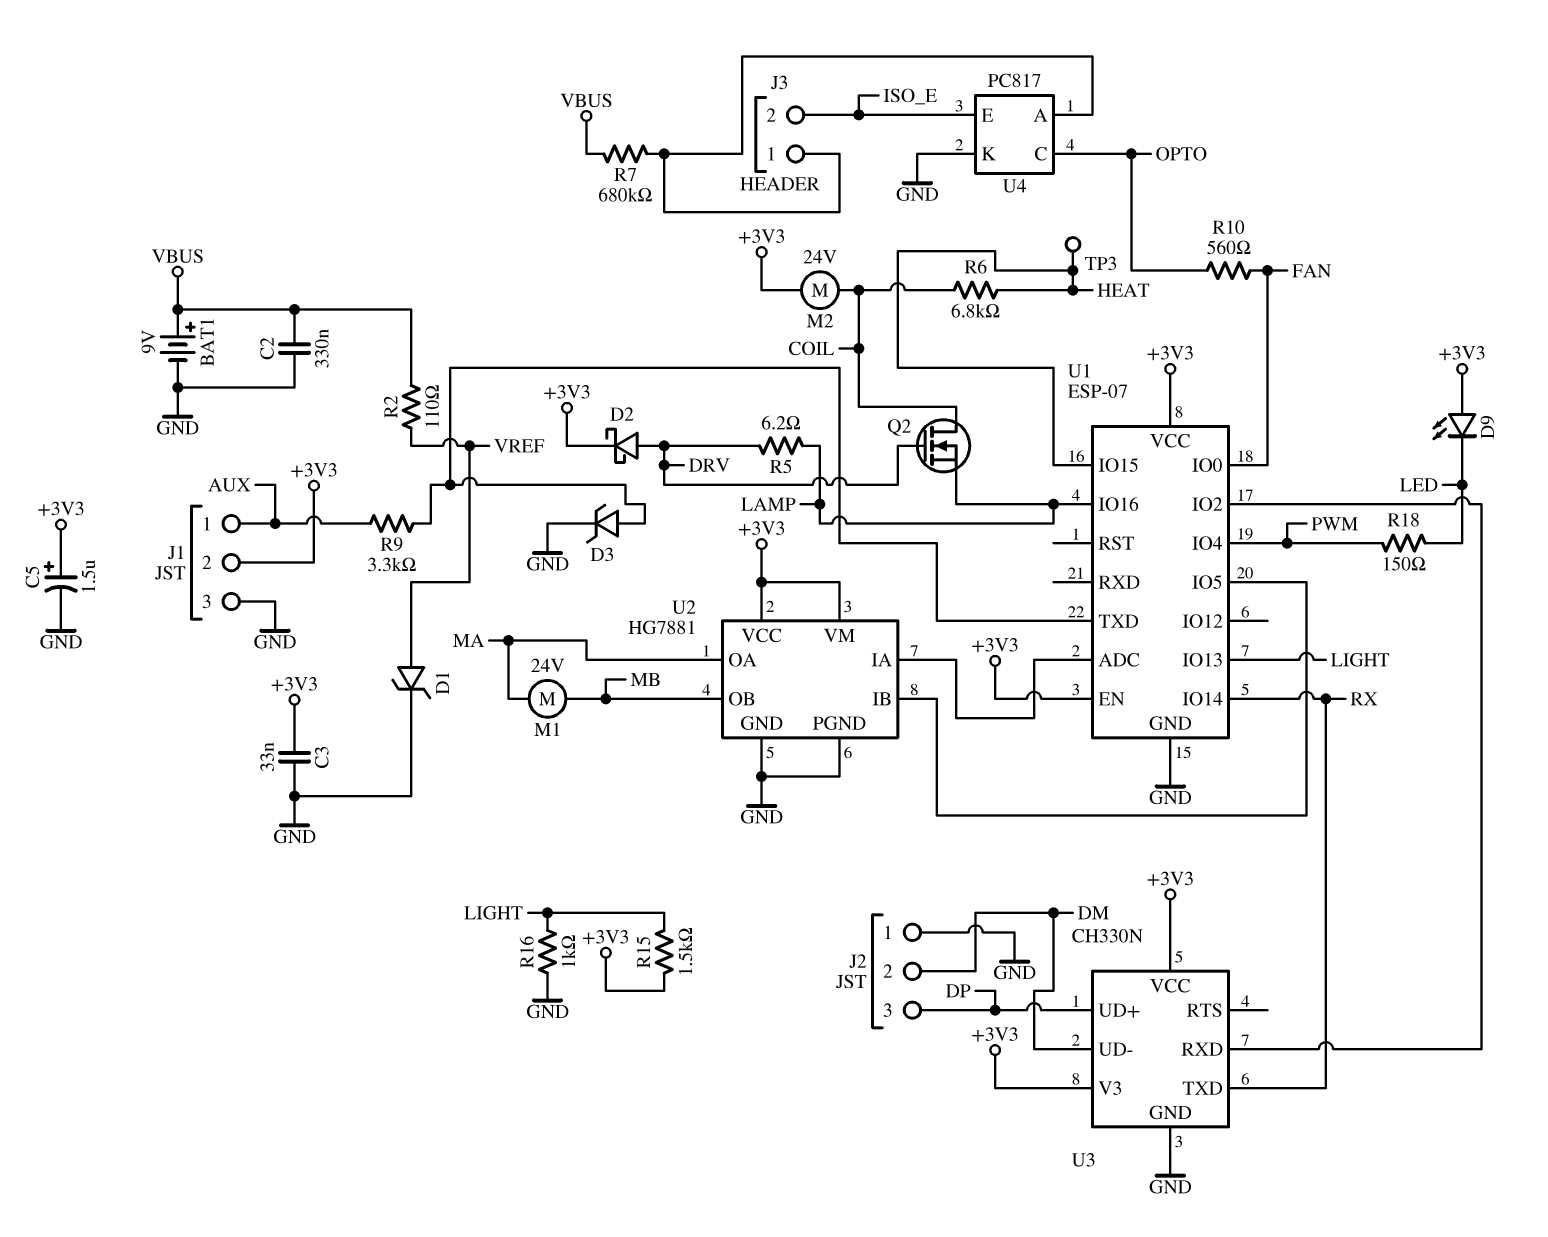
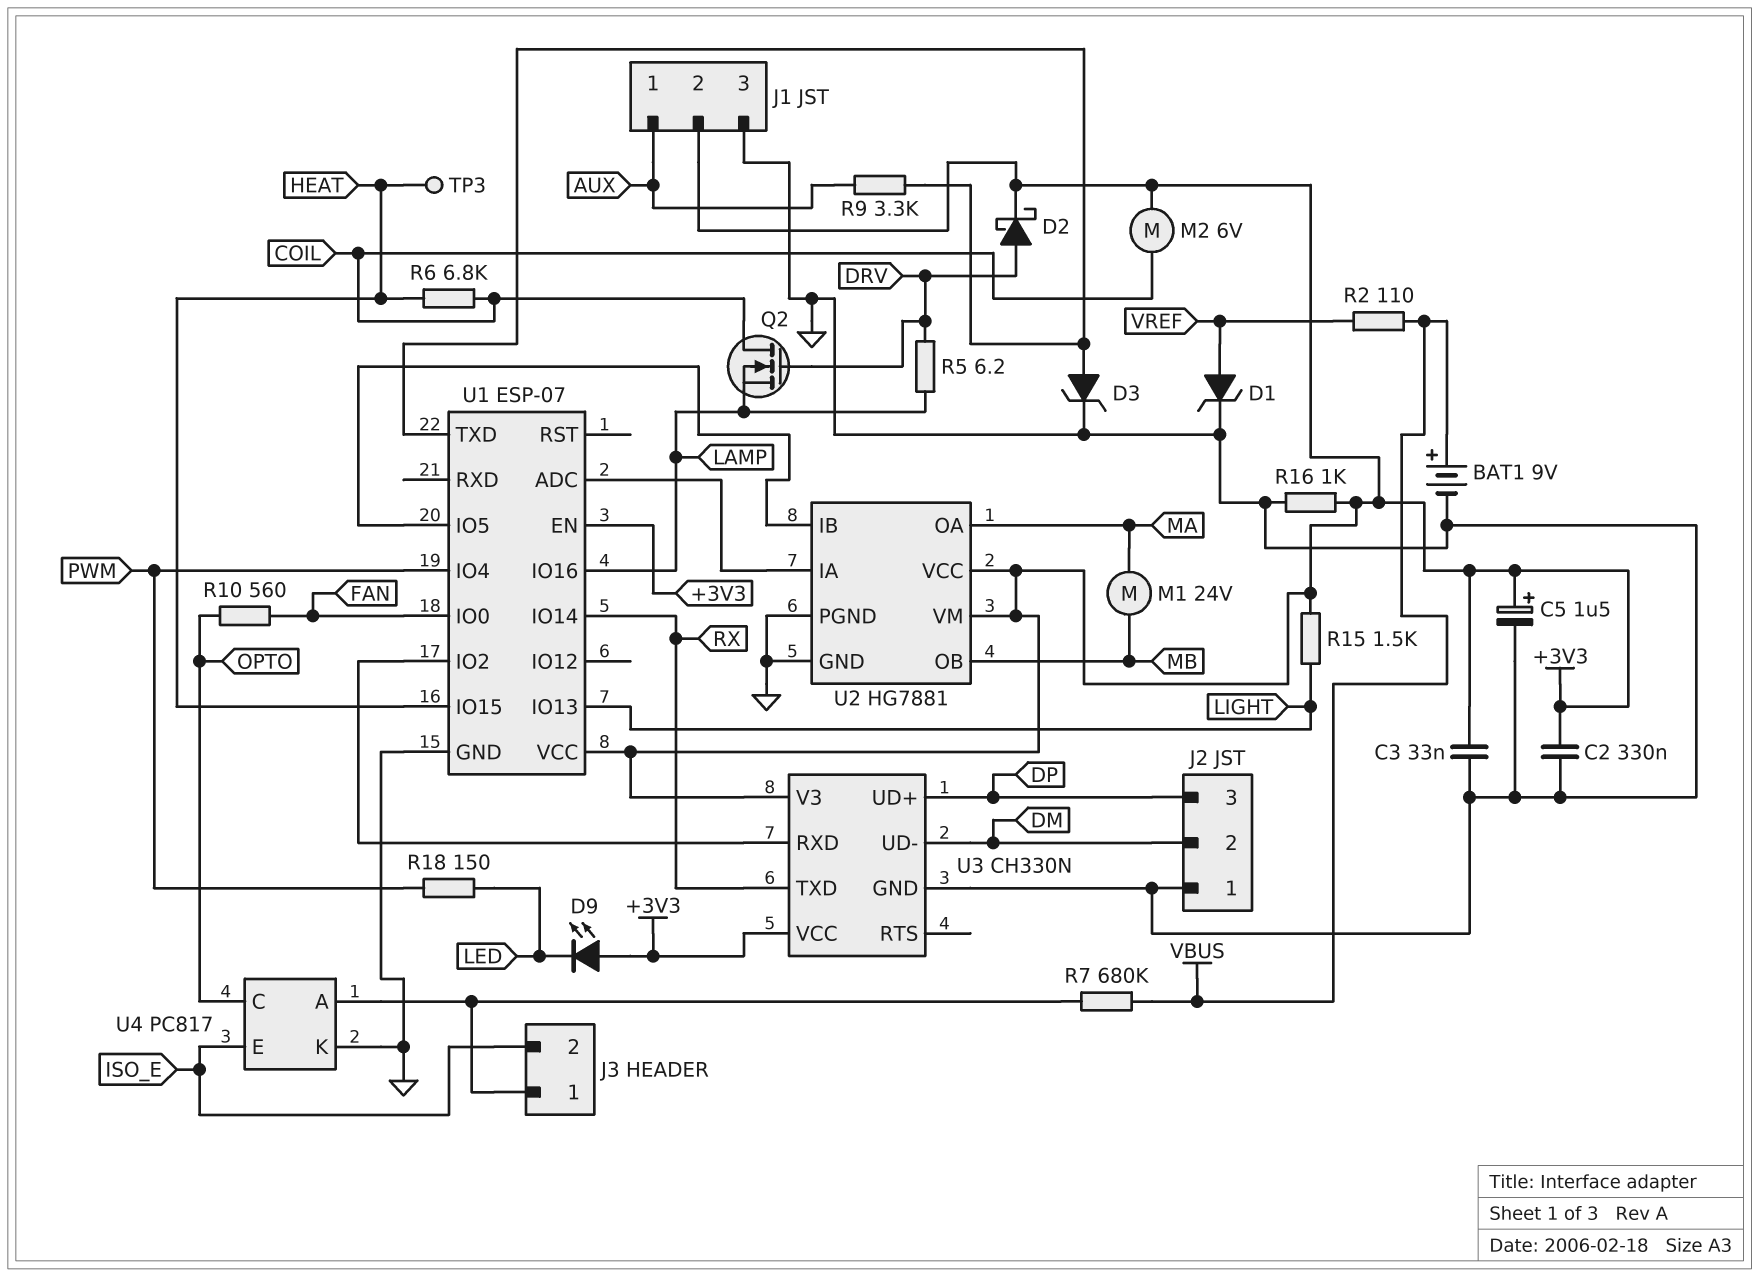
C2: 330nF (GND, VBUS) -> 330nF (+3V3, GND)
M2: motor 24V (+3V3, COIL) -> motor 6V (+3V3, COIL)
R16: 1k (GND, LIGHT) -> 1k (+3V3, GND)

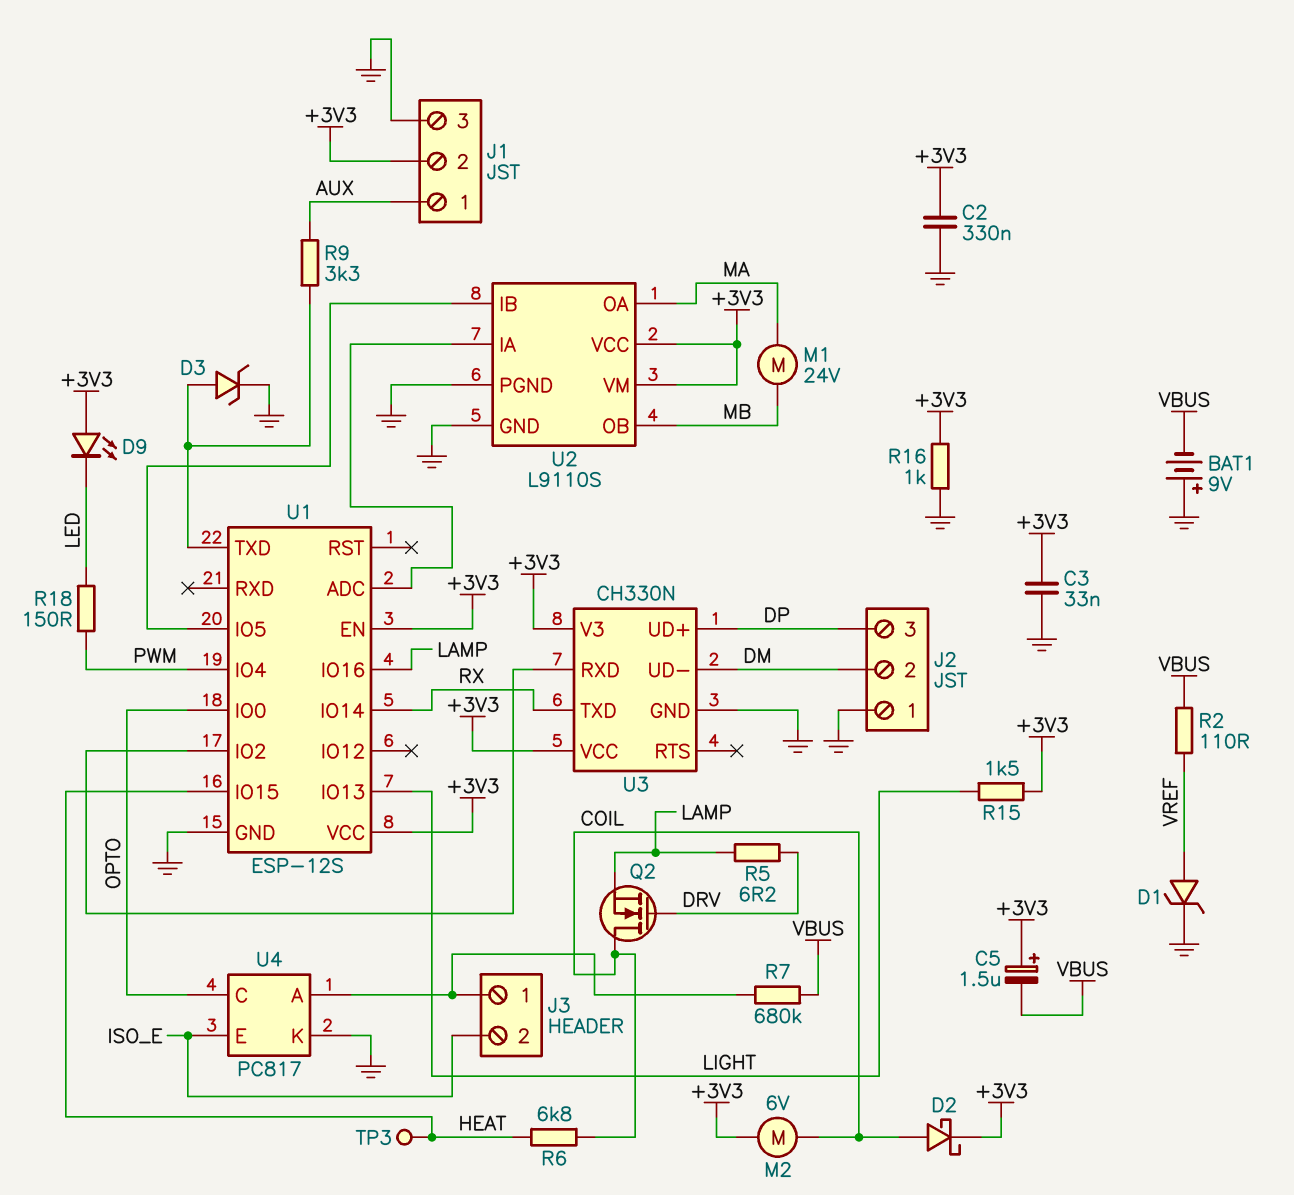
BAT1: 9V (plus VBUS, minus GND) -> 9V (plus GND, minus VBUS)
C5: 1.5uF (plus +3V3, minus GND) -> 1.5uF (plus +3V3, minus VBUS)
D2: schottky (A DRV, K +3V3) -> schottky (A COIL, K +3V3)
R10: 560 (FAN, OPTO) -> none
U1: ESP-07 -> ESP-12S
U1 pin IO0: FAN -> OPTO
U2: HG7881 -> L9110S

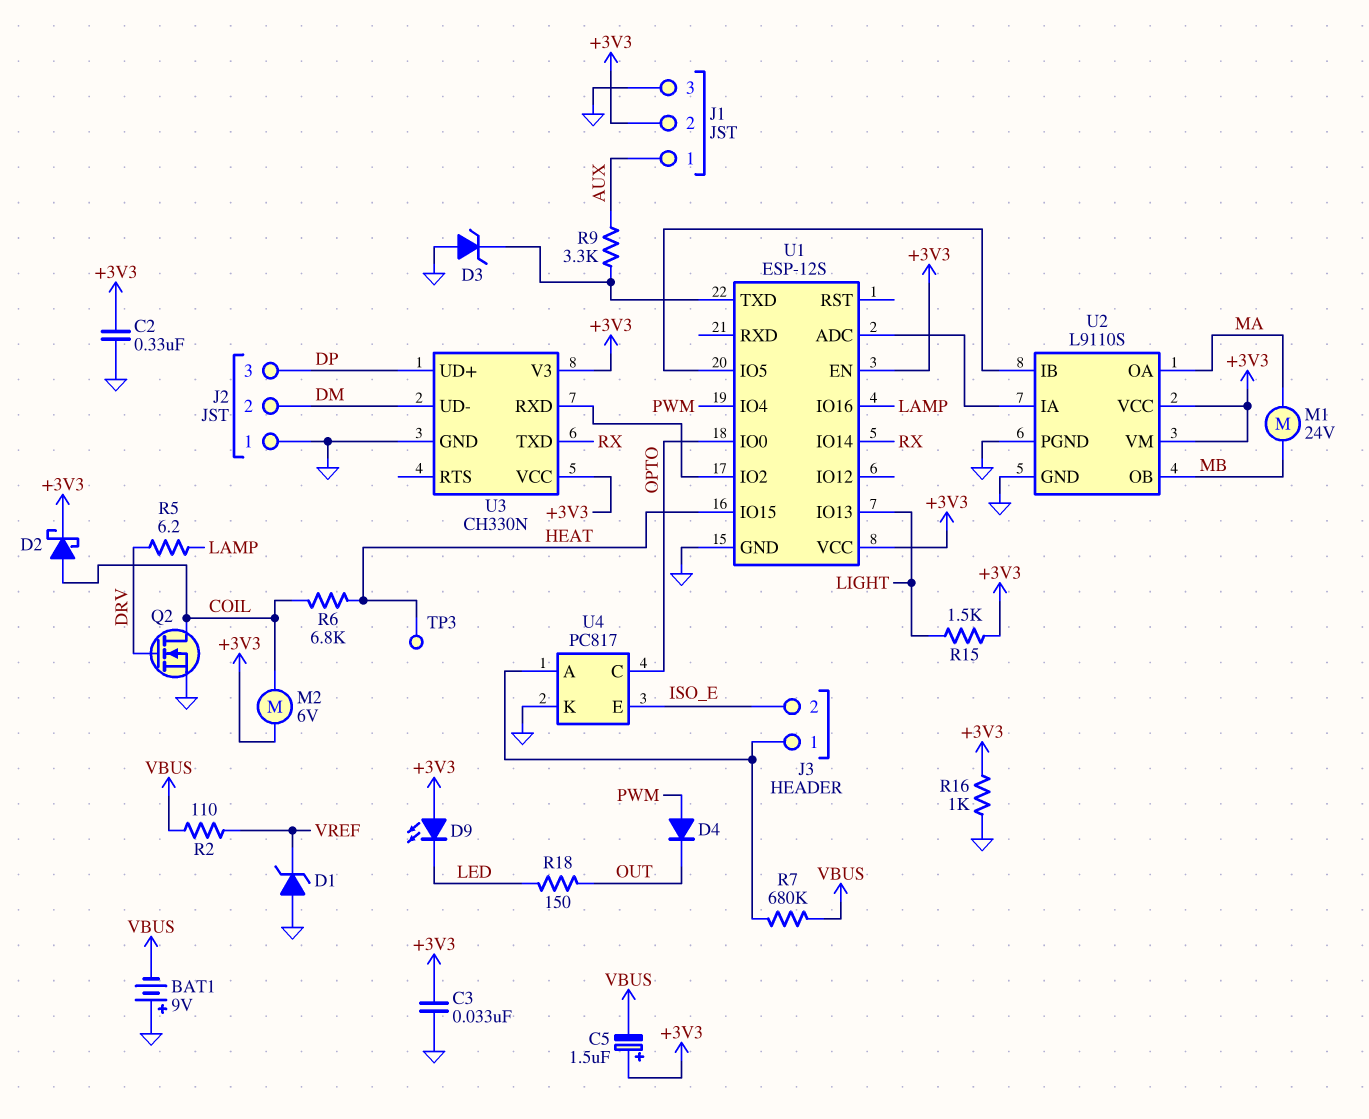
D1: zener (A VREF, K GND) -> zener (A GND, K VREF)
D3: zener (A U1/TXD, K GND) -> zener (A GND, K U1/TXD)
D4: none -> diode (A PWM, K OUT)
Q2: NMOS (G DRV, D COIL, S LAMP) -> NMOS (G DRV, D COIL, S GND)
R18: 150 (LED, PWM) -> 150 (LED, OUT)

